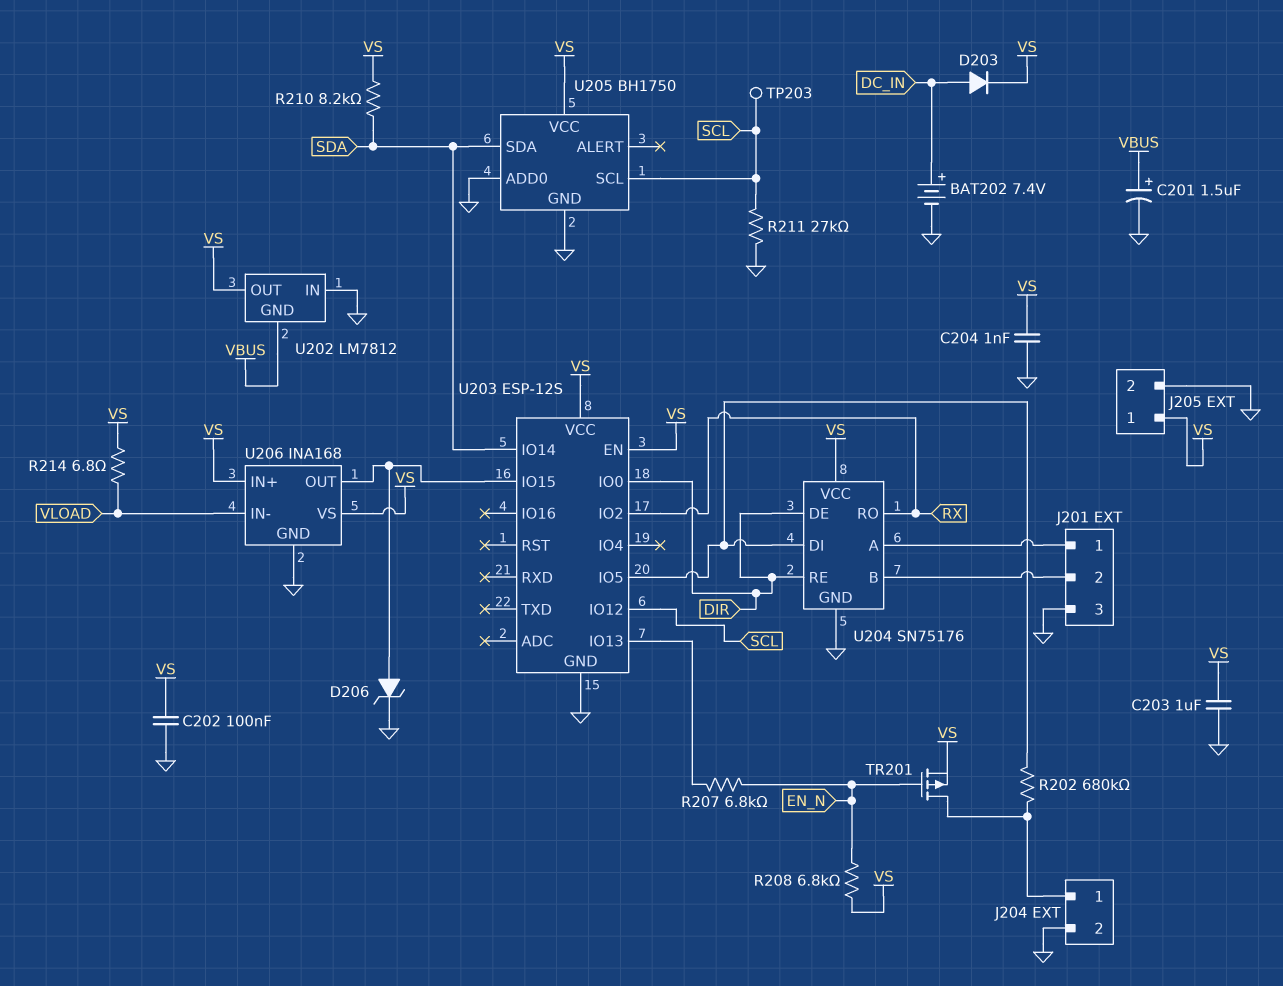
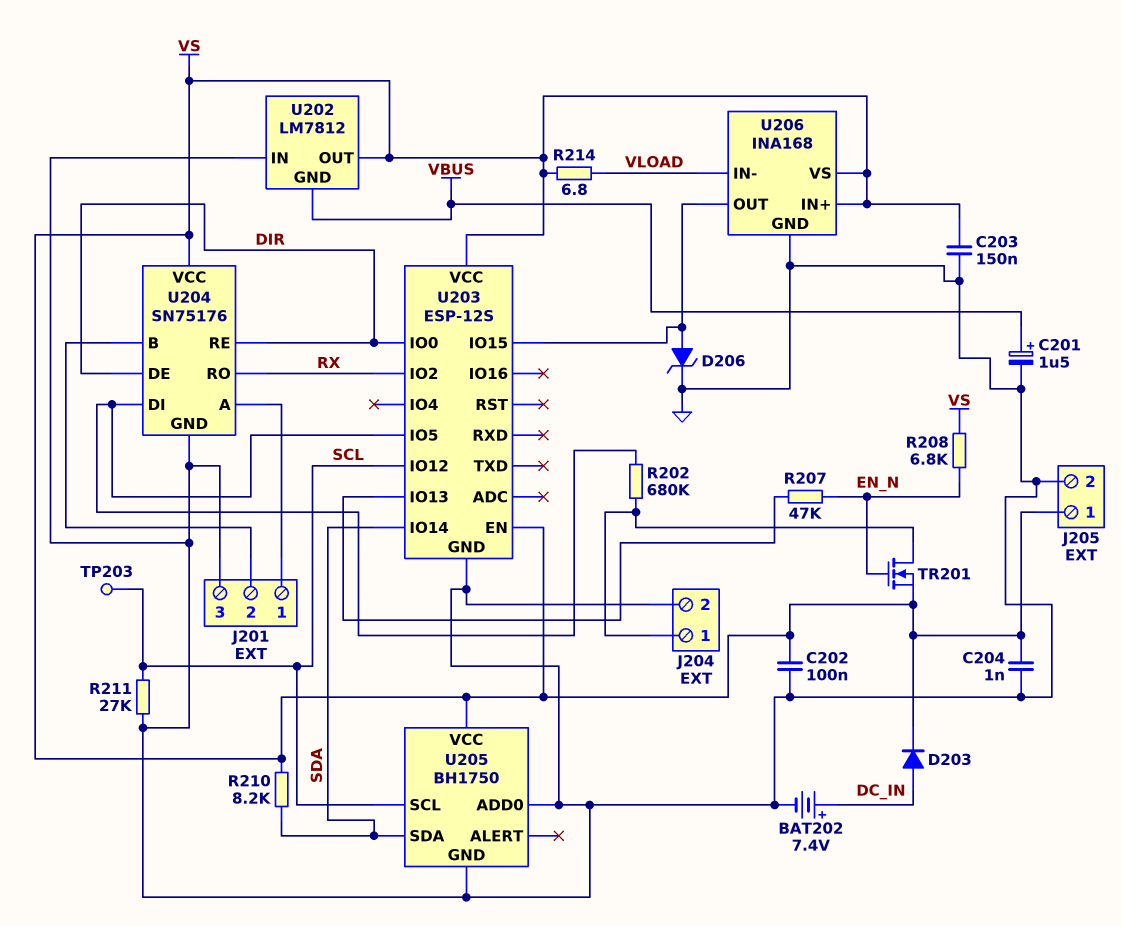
C203: 1uF (GND, VS) -> 150nF (GND, VS)
R207: 6.8k (EN_N, U203/IO13) -> 47k (EN_N, U203/IO13)
TR201: PMOS (G EN_N, D J204/1, S VS) -> NMOS (G EN_N, D J204/1, S VS)

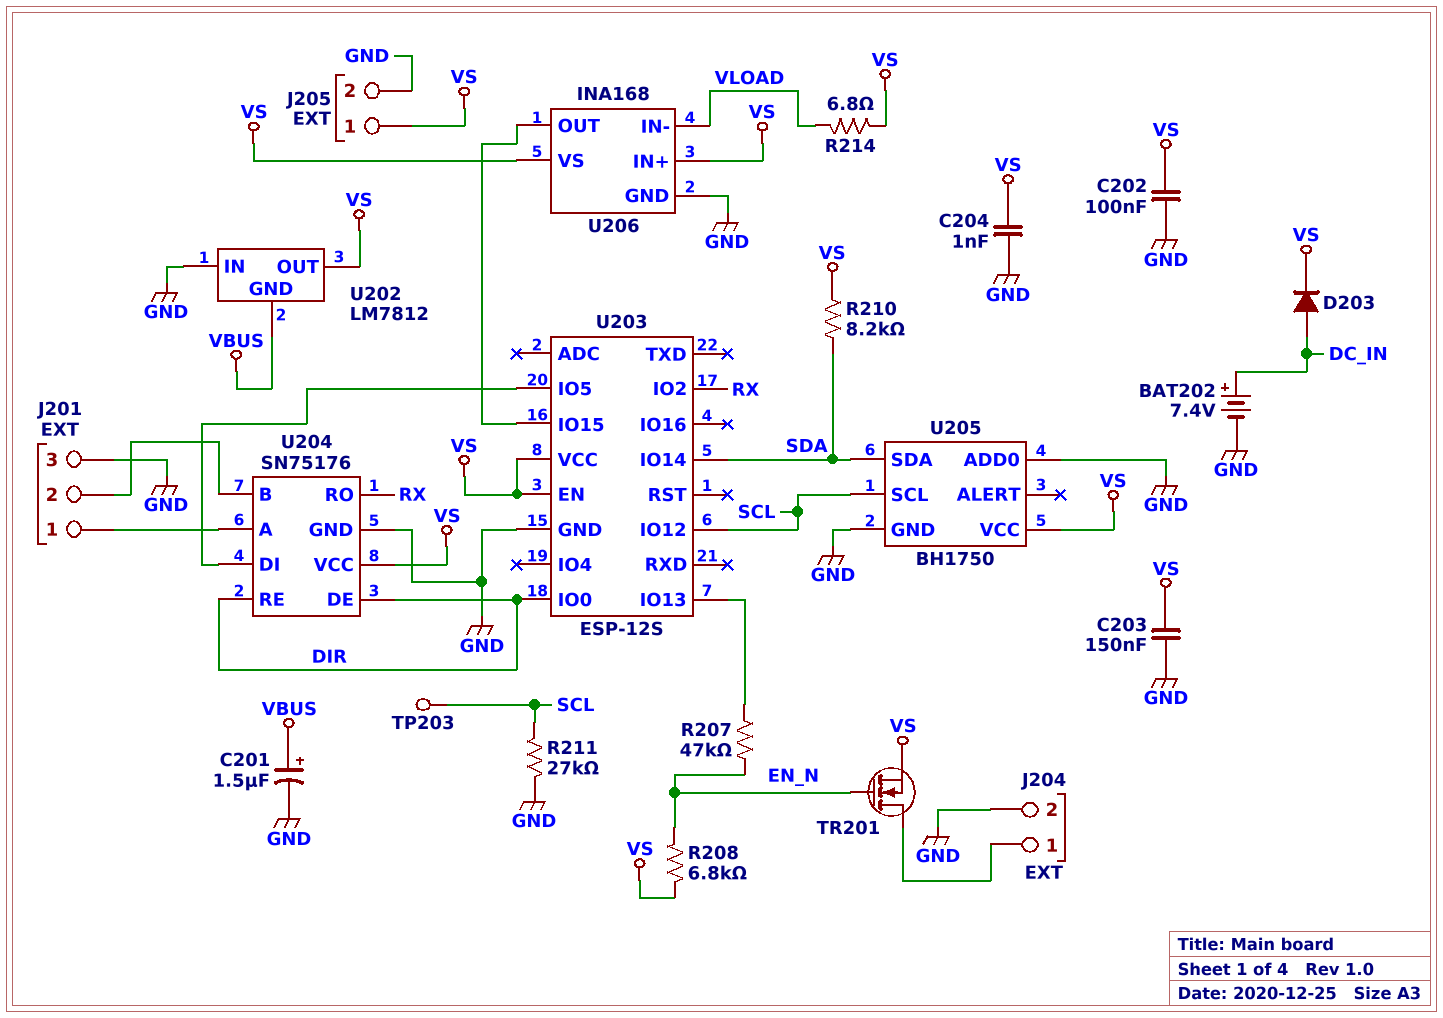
D206: zener (A U203/IO15, K GND) -> none
R202: 680k (J204/1, U203/IO5) -> none

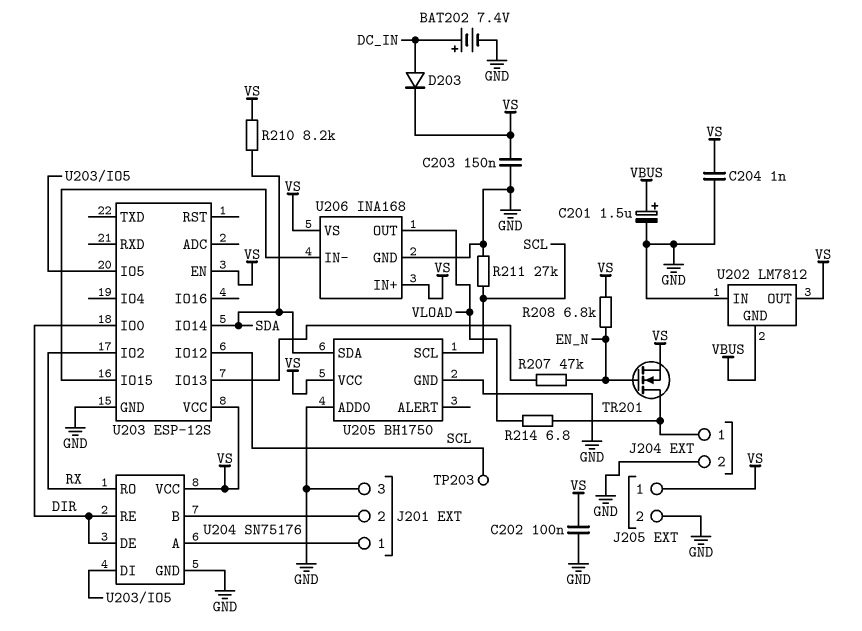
R214: 6.8 (VLOAD, VS) -> 6.8 (J204/1, VLOAD)
U206 pin IN-: VLOAD -> U203/IO15
U206 pin OUT: U203/IO15 -> VLOAD

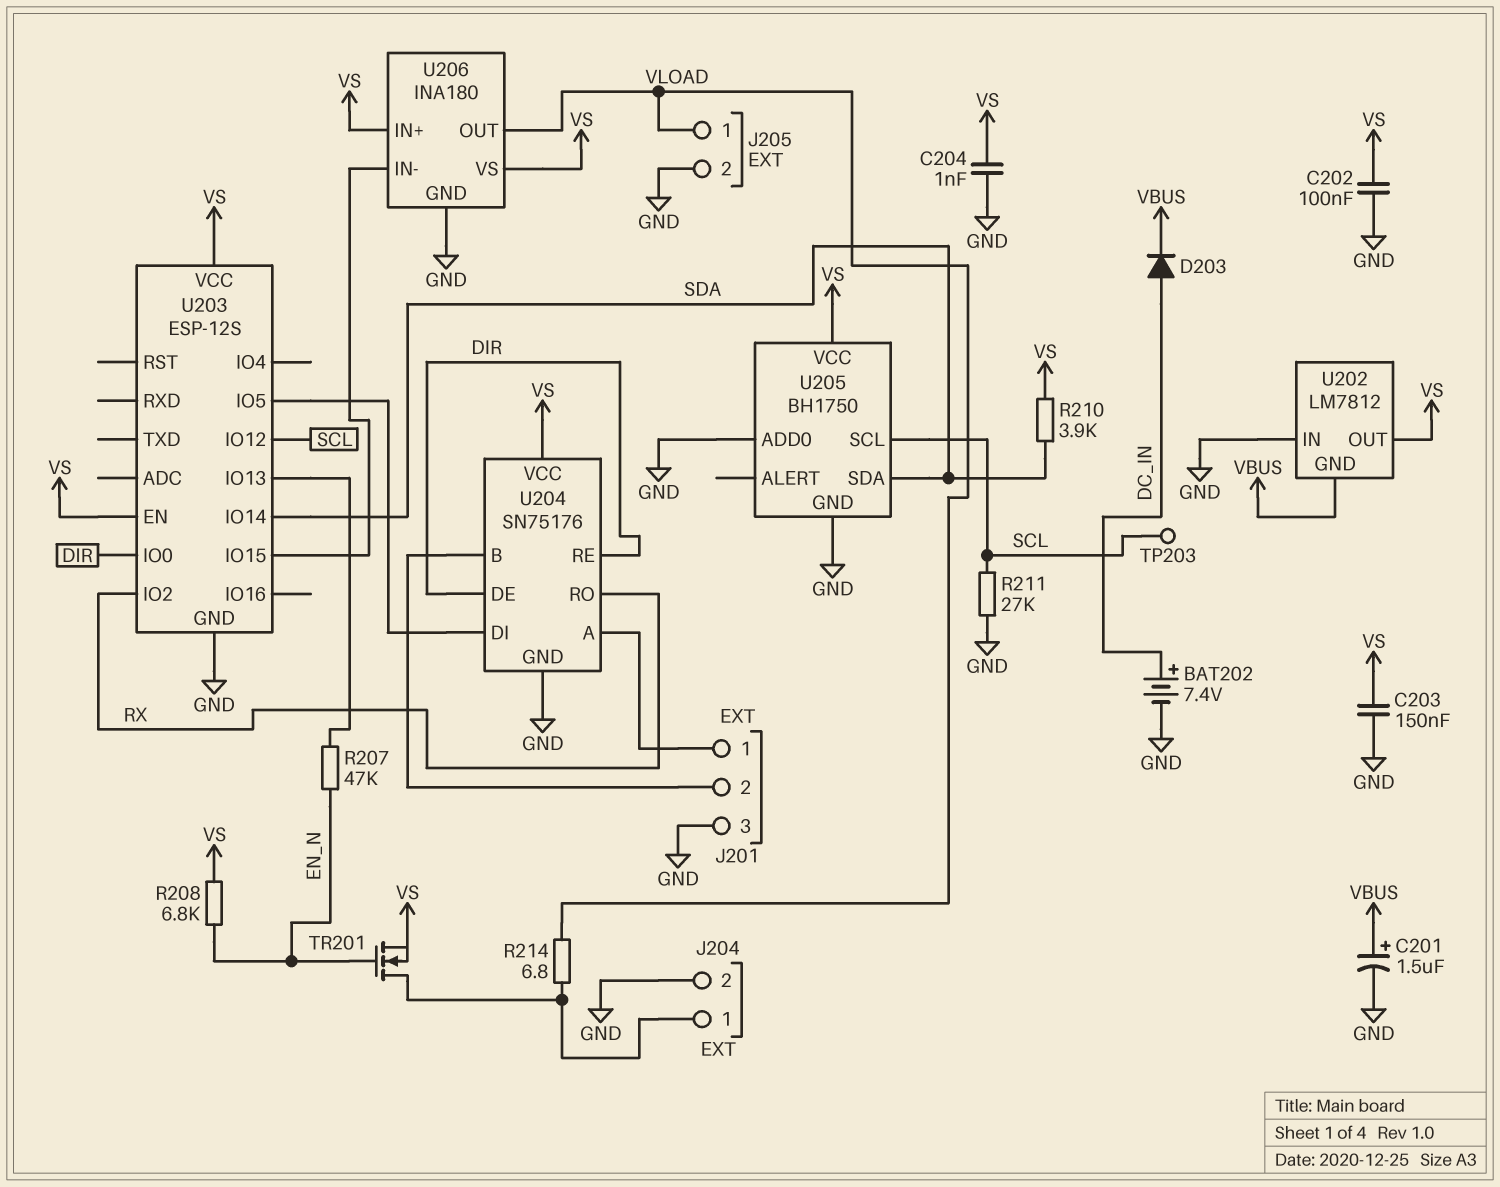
D203: diode (A DC_IN, K VS) -> diode (A DC_IN, K VBUS)
J205 pin 1: VS -> VLOAD
R210: 8.2k (SDA, VS) -> 3.9k (SDA, VS)
U206: INA168 -> INA180

